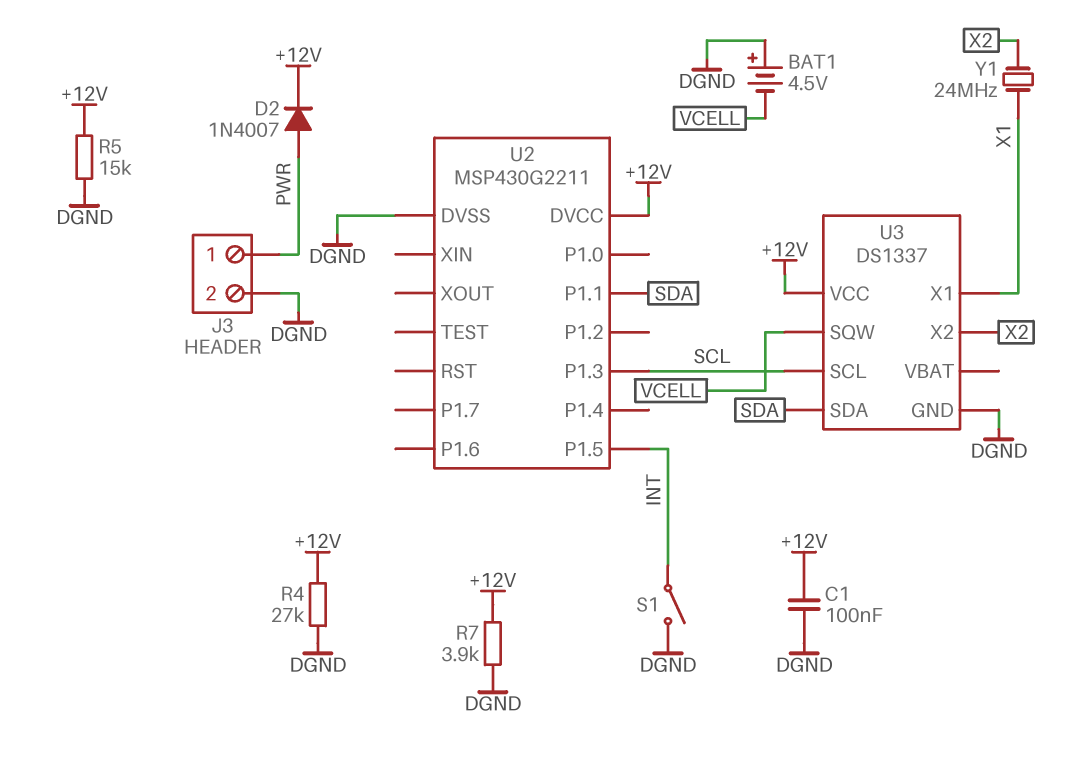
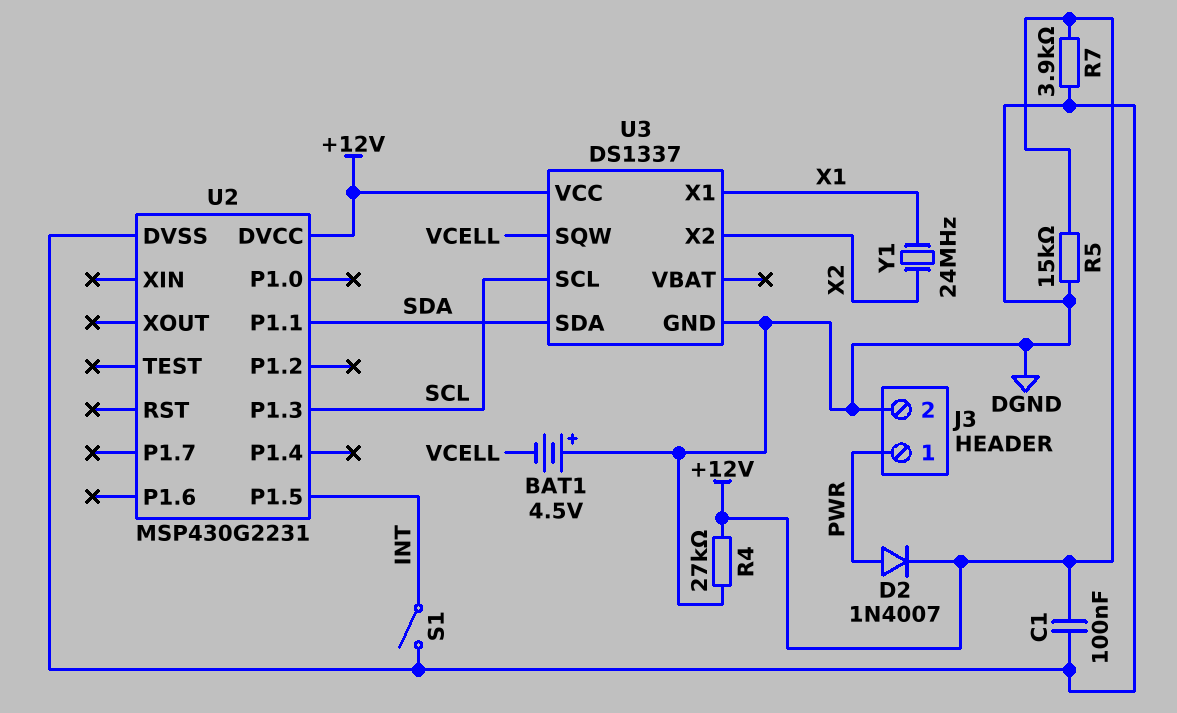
U2: MSP430G2211 -> MSP430G2231

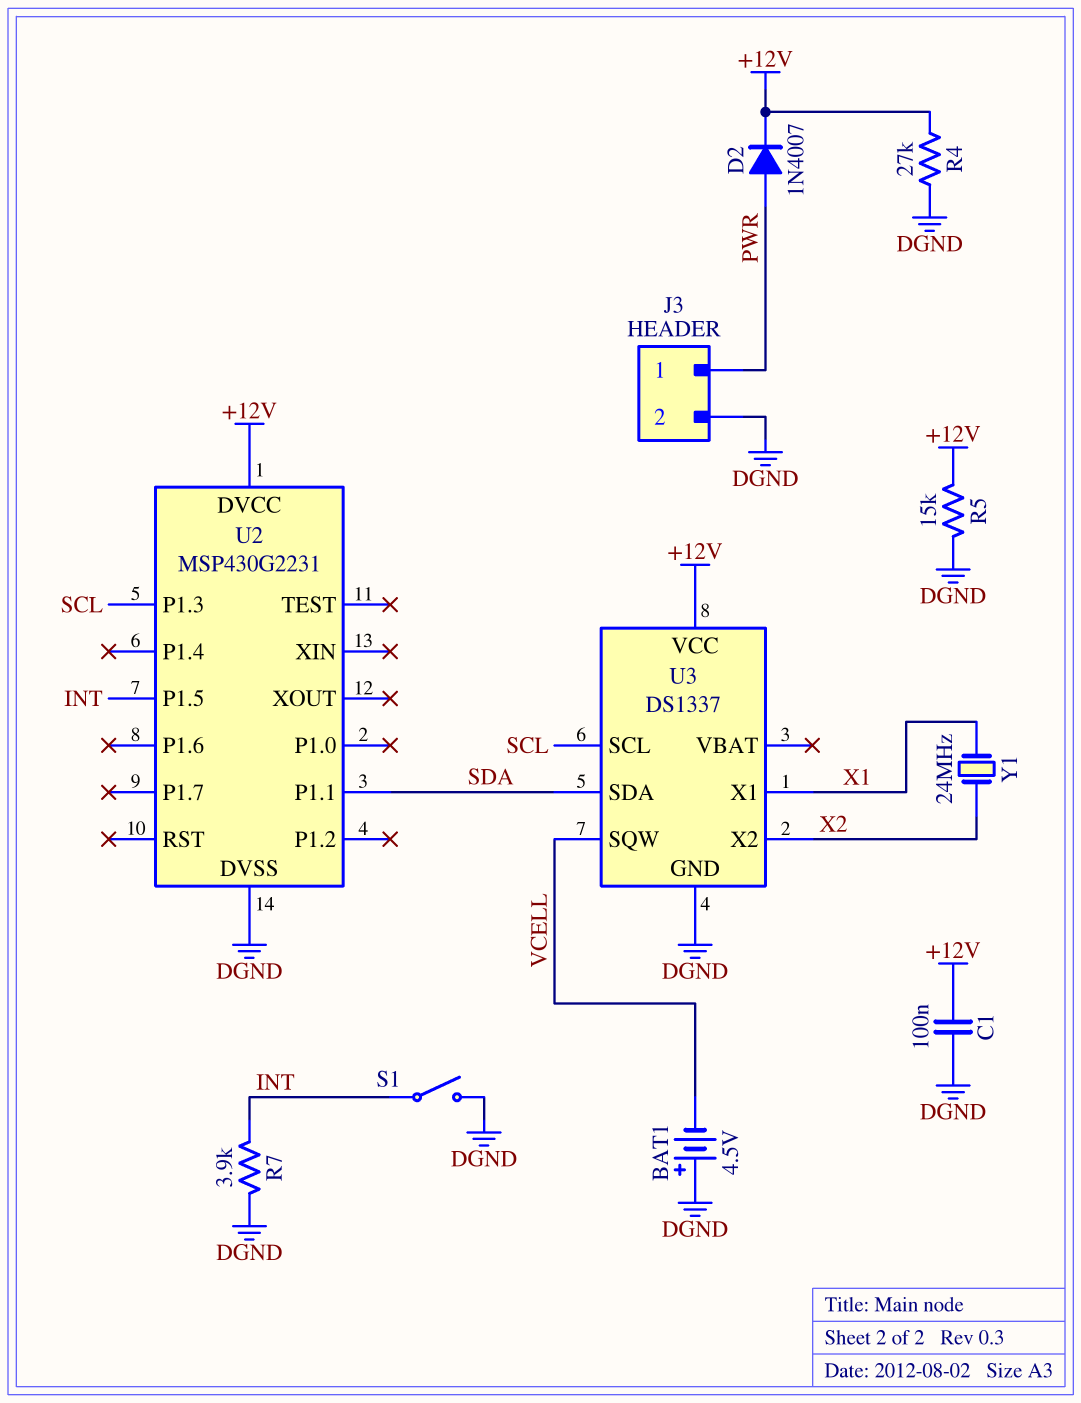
R7: 3.9k (+12V, DGND) -> 3.9k (DGND, INT)

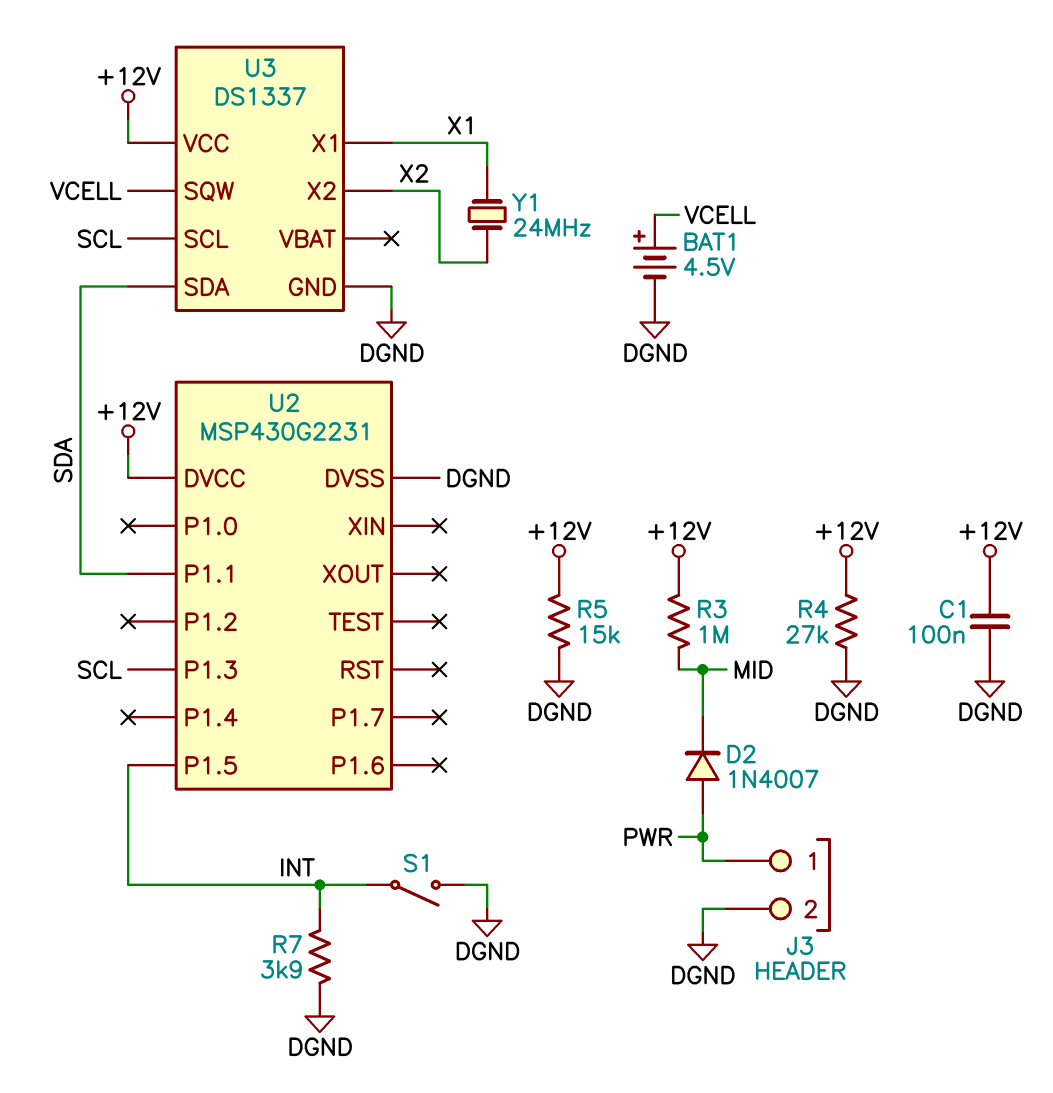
BAT1: 4.5V (plus DGND, minus VCELL) -> 4.5V (plus VCELL, minus DGND)
D2: diode 1N4007 (A PWR, K +12V) -> diode 1N4007 (A PWR, K MID)
R3: none -> 1M (+12V, MID)

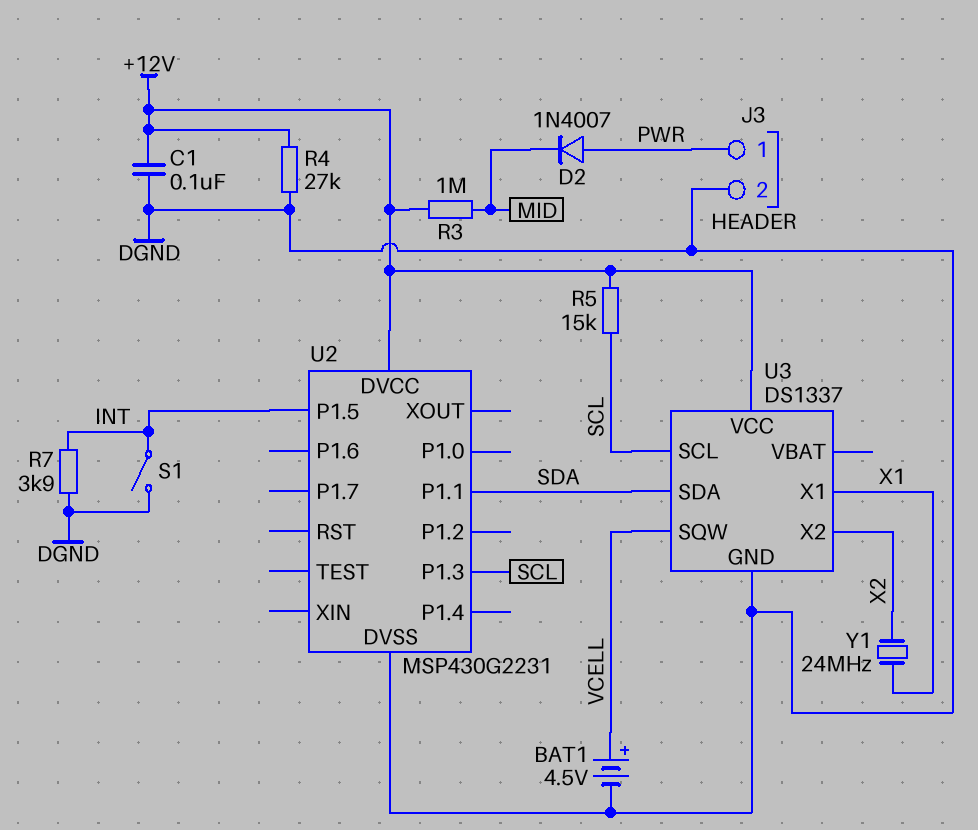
R5: 15k (+12V, DGND) -> 15k (+12V, SCL)

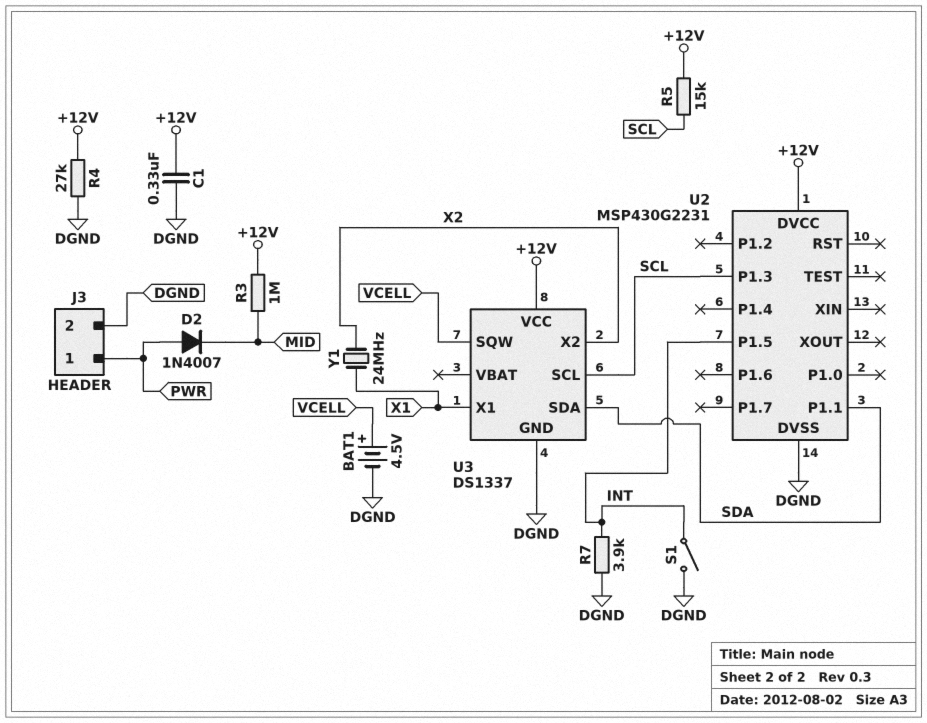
C1: 100nF (+12V, DGND) -> 330nF (+12V, DGND)

